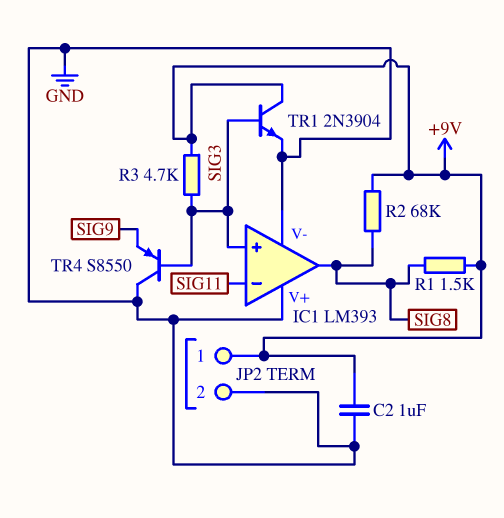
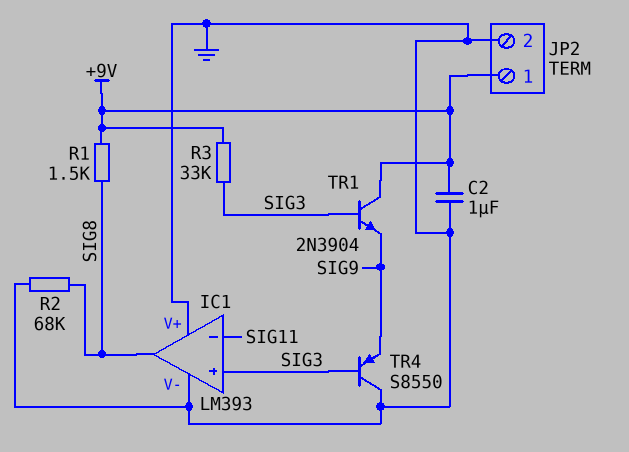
R2: 68k (+9V, SIG8) -> 68k (GND, SIG8)
R3: 4.7k (+9V, SIG3) -> 33k (+9V, SIG3)
TR1: NPN 2N3904 (B SIG3, C +9V, E GND) -> NPN 2N3904 (B SIG3, C +9V, E SIG9)

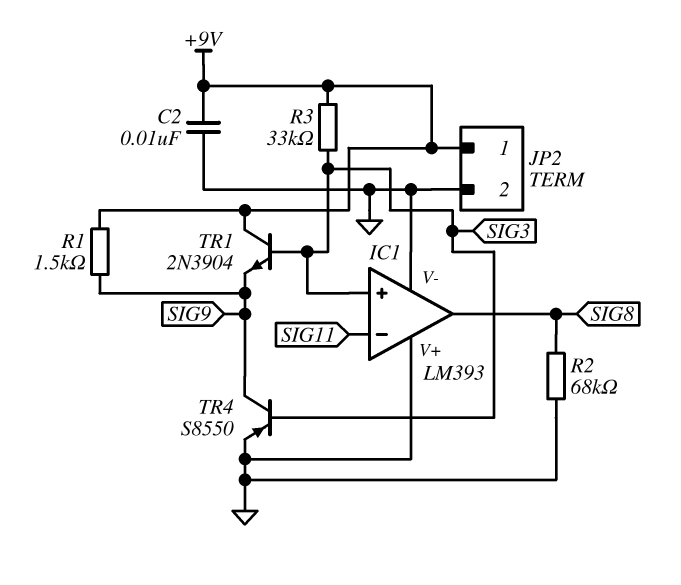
C2: 1uF (+9V, GND) -> 10nF (+9V, GND)
R1: 1.5k (+9V, SIG8) -> 1.5k (+9V, SIG9)
TR4: PNP S8550 (B SIG3, C GND, E SIG9) -> PNP S8550 (B SIG3, C SIG9, E GND)

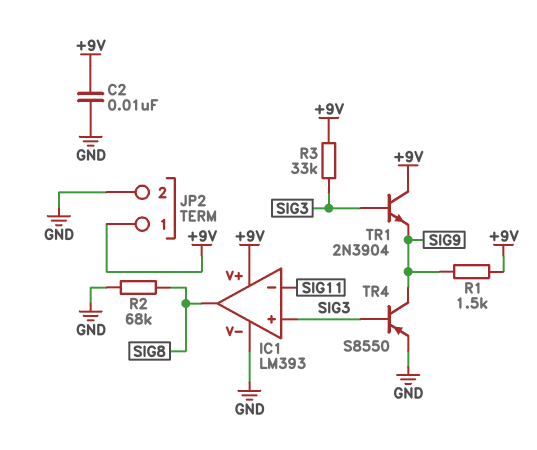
IC1 pin V+: GND -> +9V

